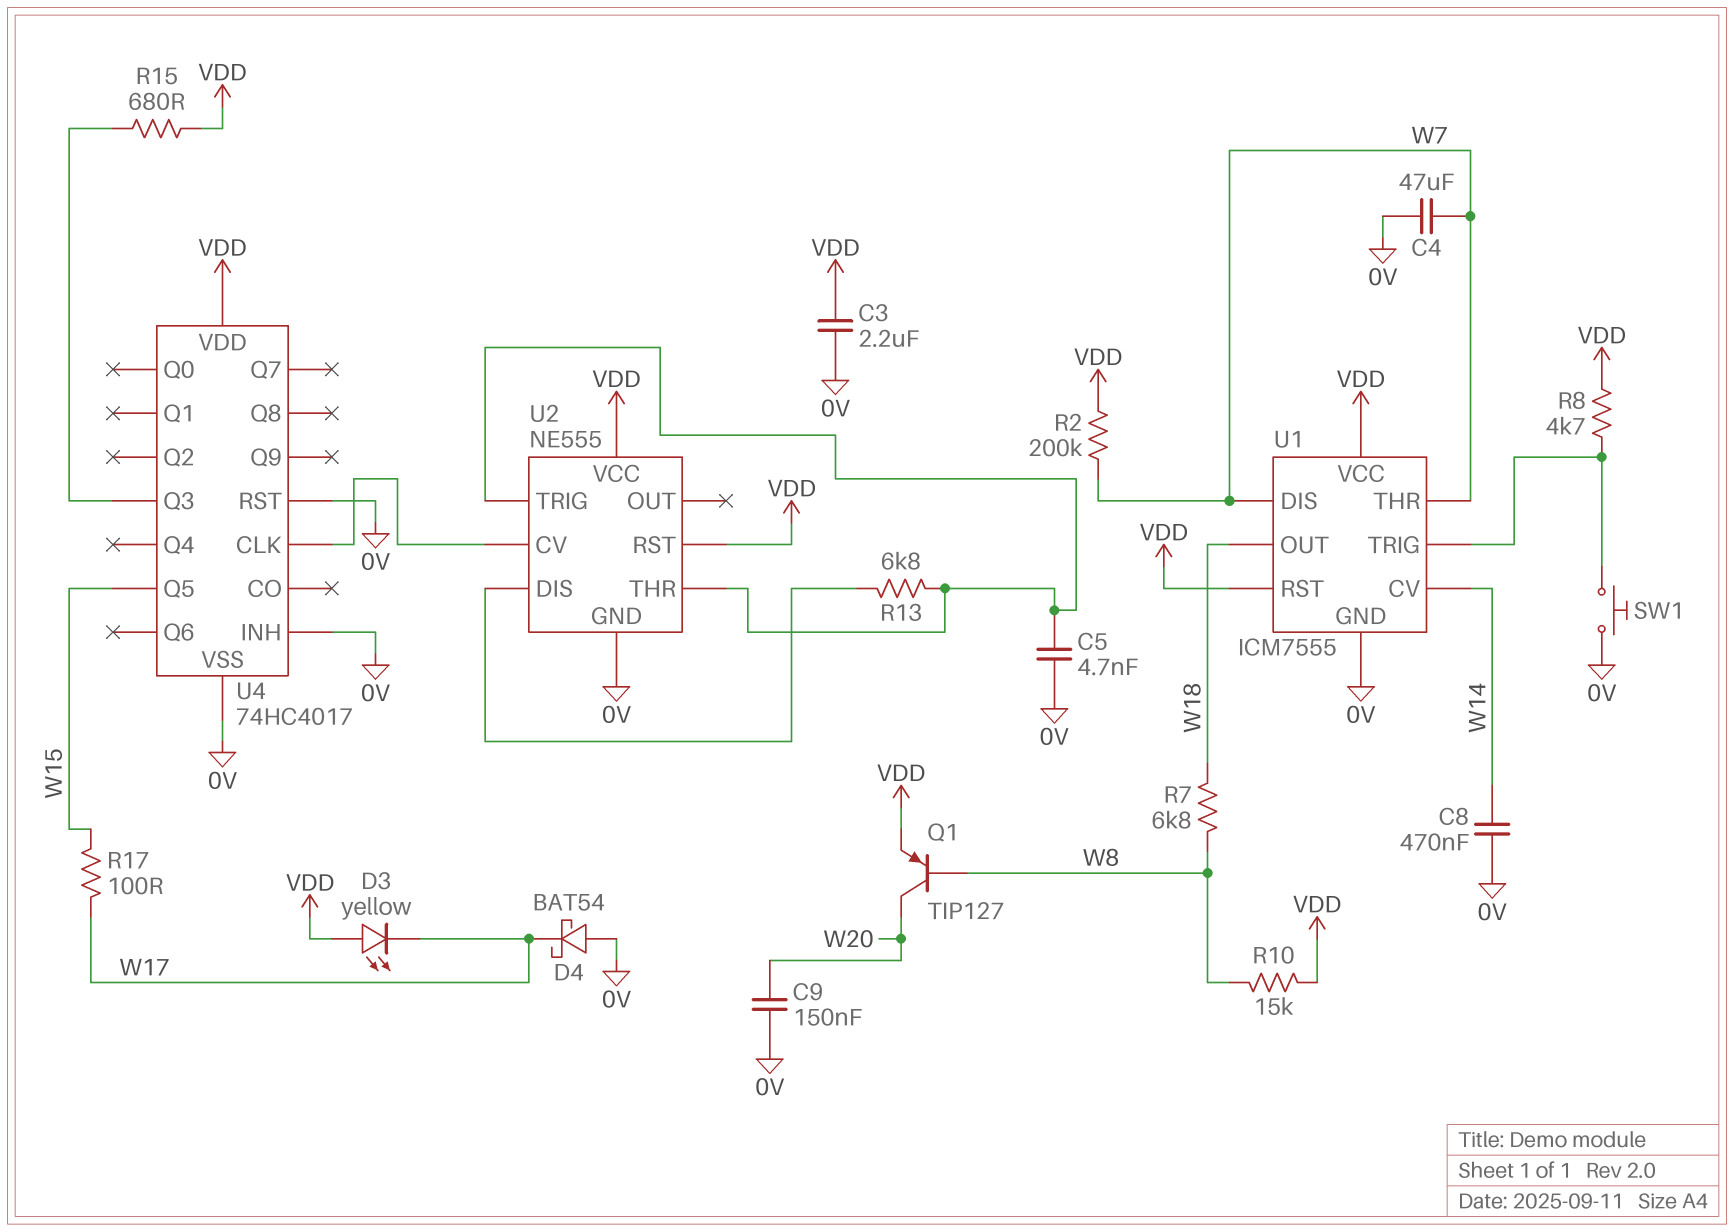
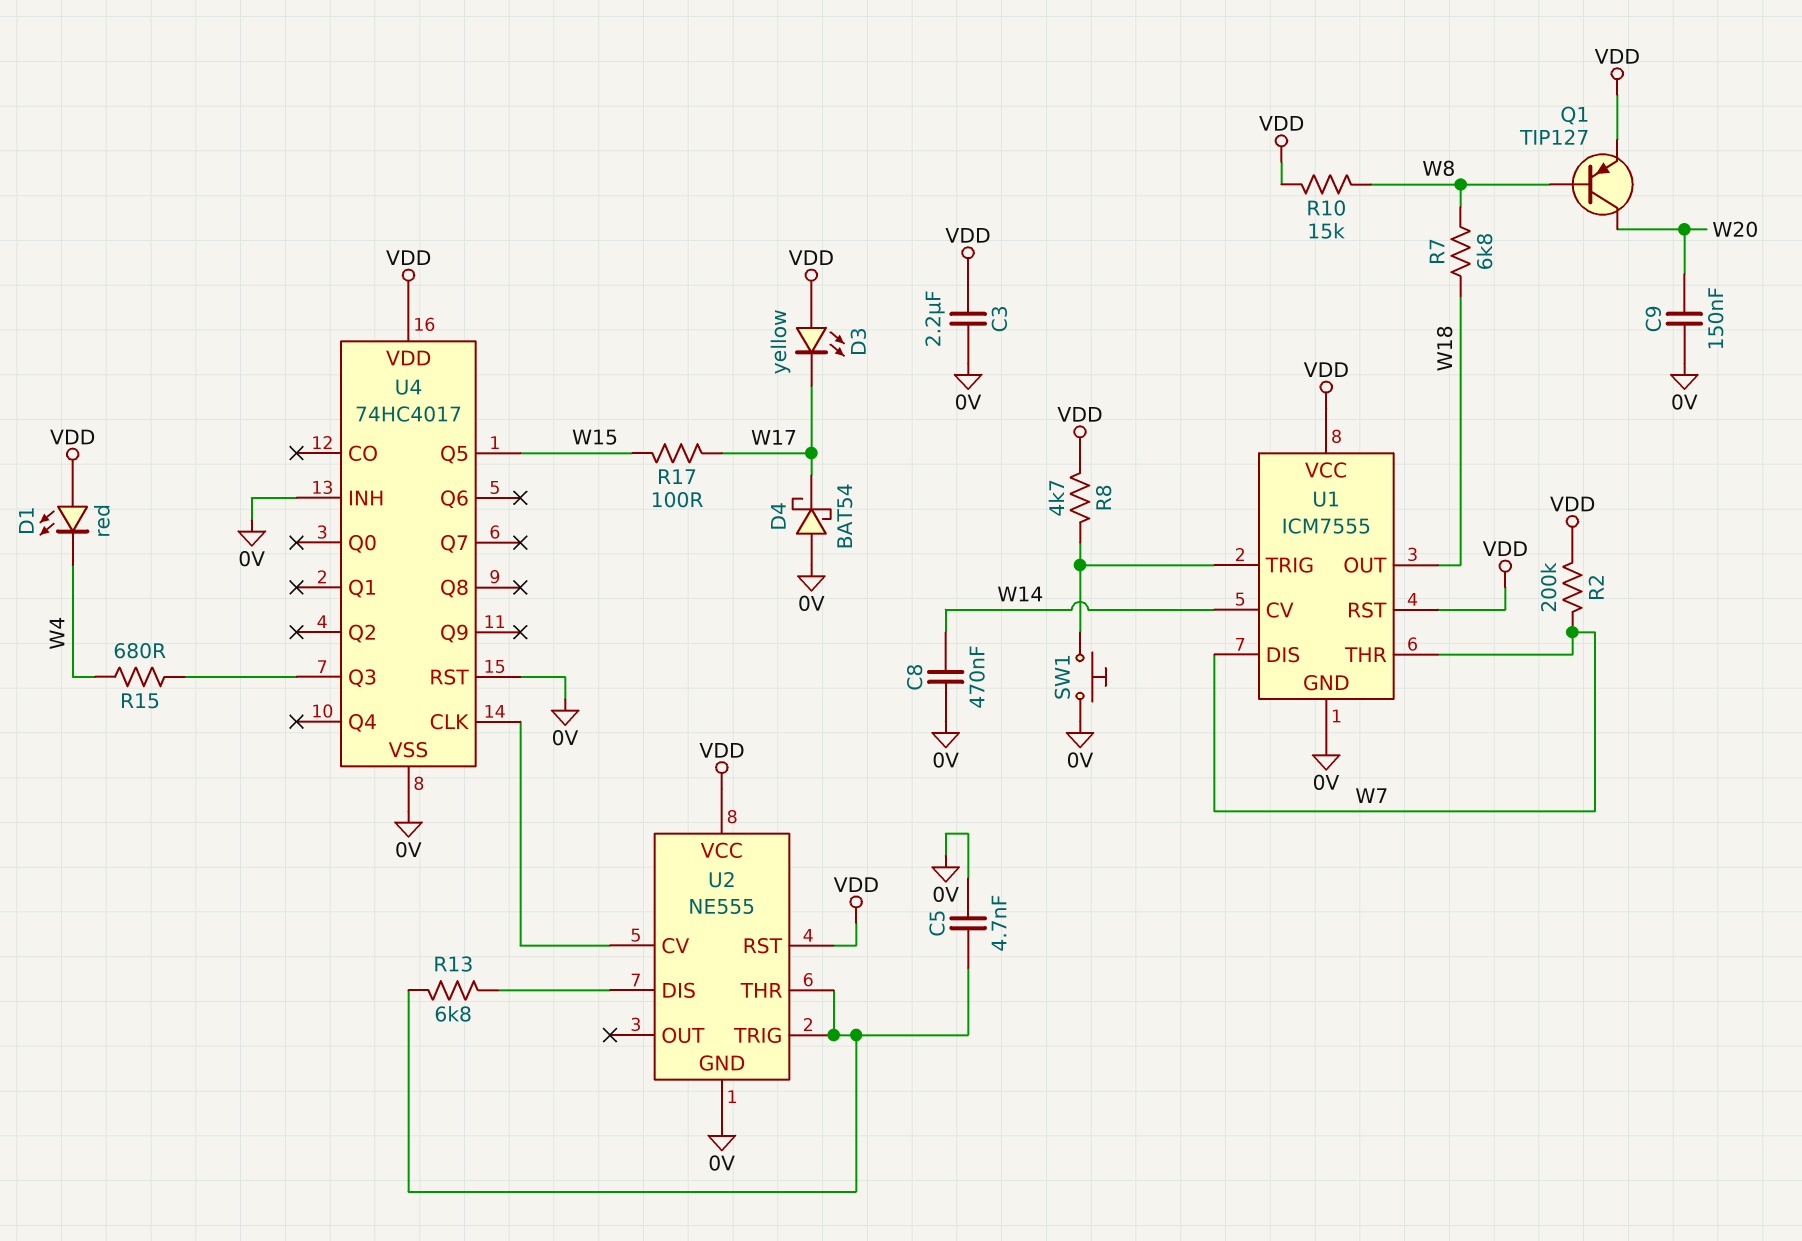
C4: 47uF (0V, W7) -> none
D1: none -> LED red (A VDD, K W4)
R15: 680 (U4/Q3, VDD) -> 680 (U4/Q3, W4)

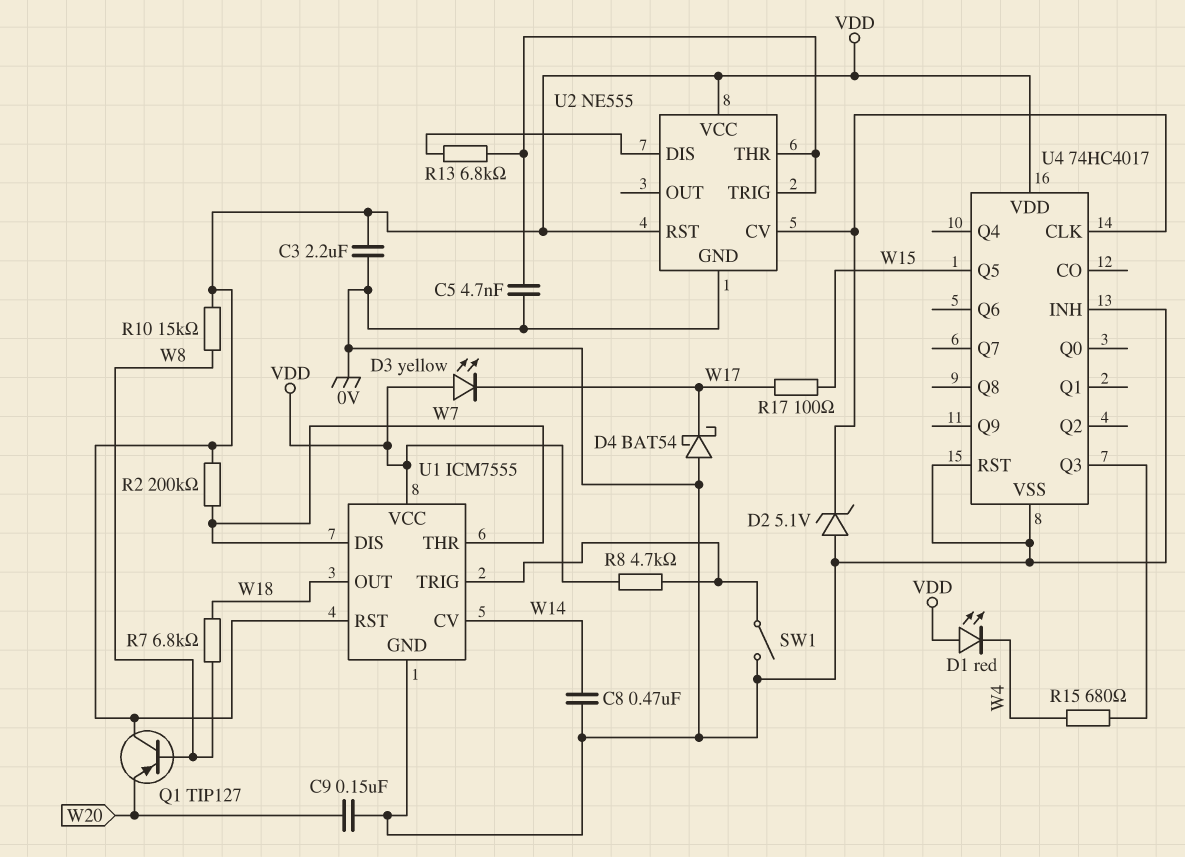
D2: none -> zener 5.1V (A 0V, K U2/CV)
Q1: PNP TIP127 (B W8, C W20, E VDD) -> PNP TIP127 (B W8, C VDD, E W20)
SW1: button (0V, U1/TRIG) -> switch (0V, U1/TRIG)

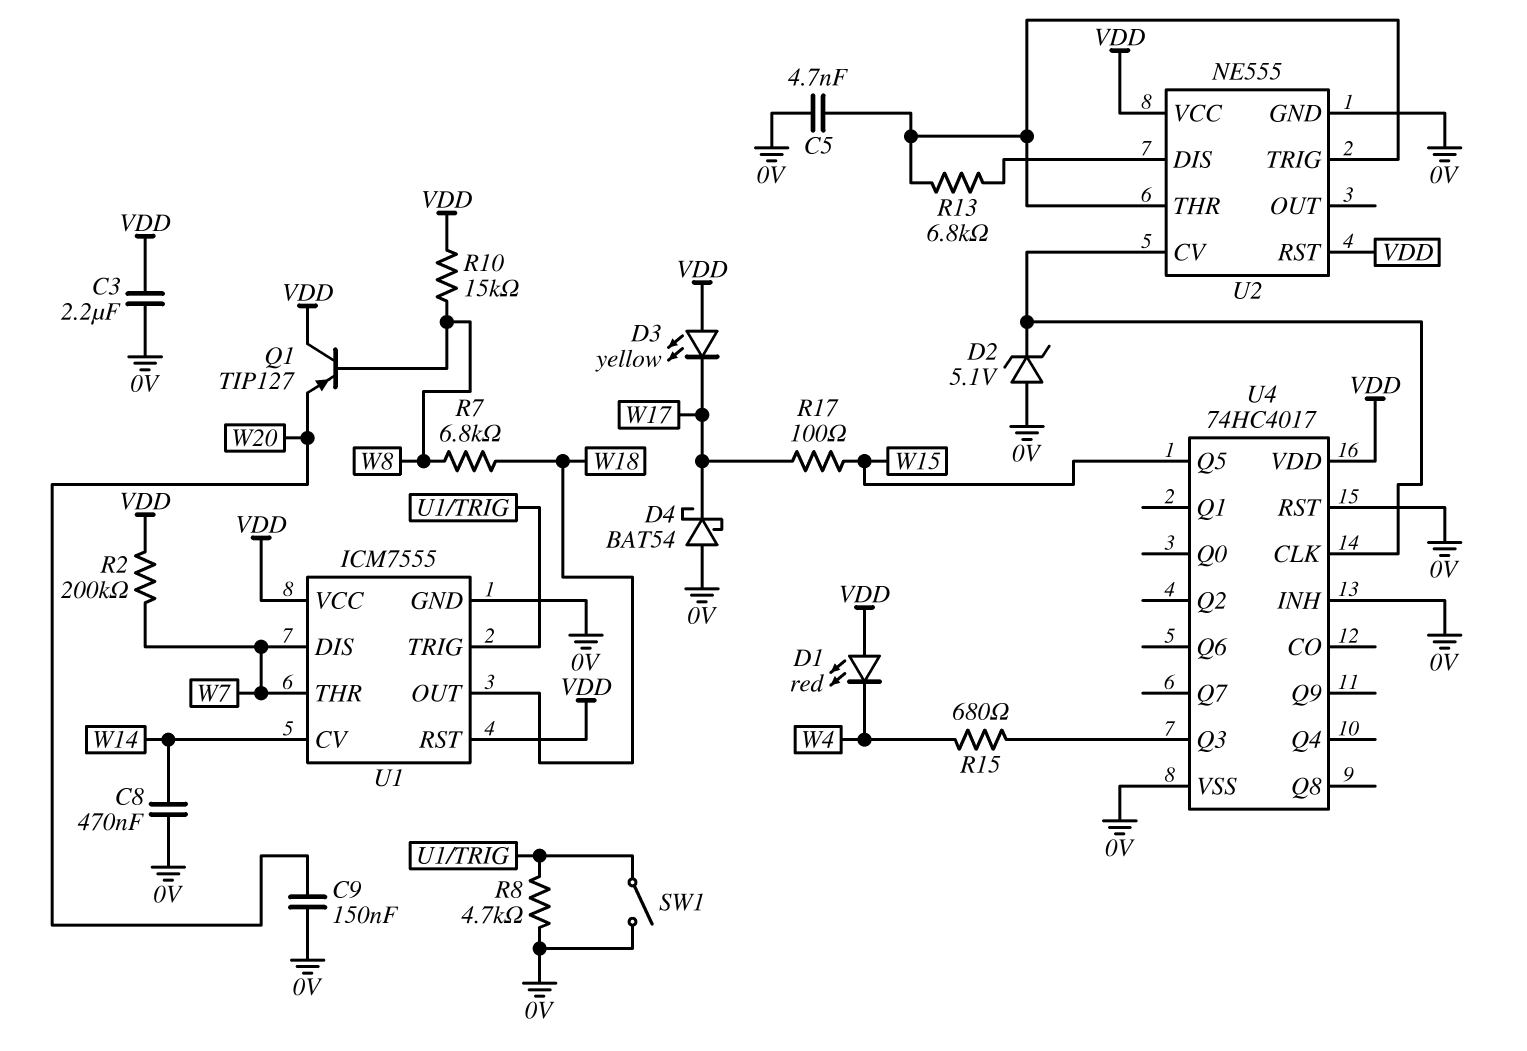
R8: 4.7k (U1/TRIG, VDD) -> 4.7k (0V, U1/TRIG)

